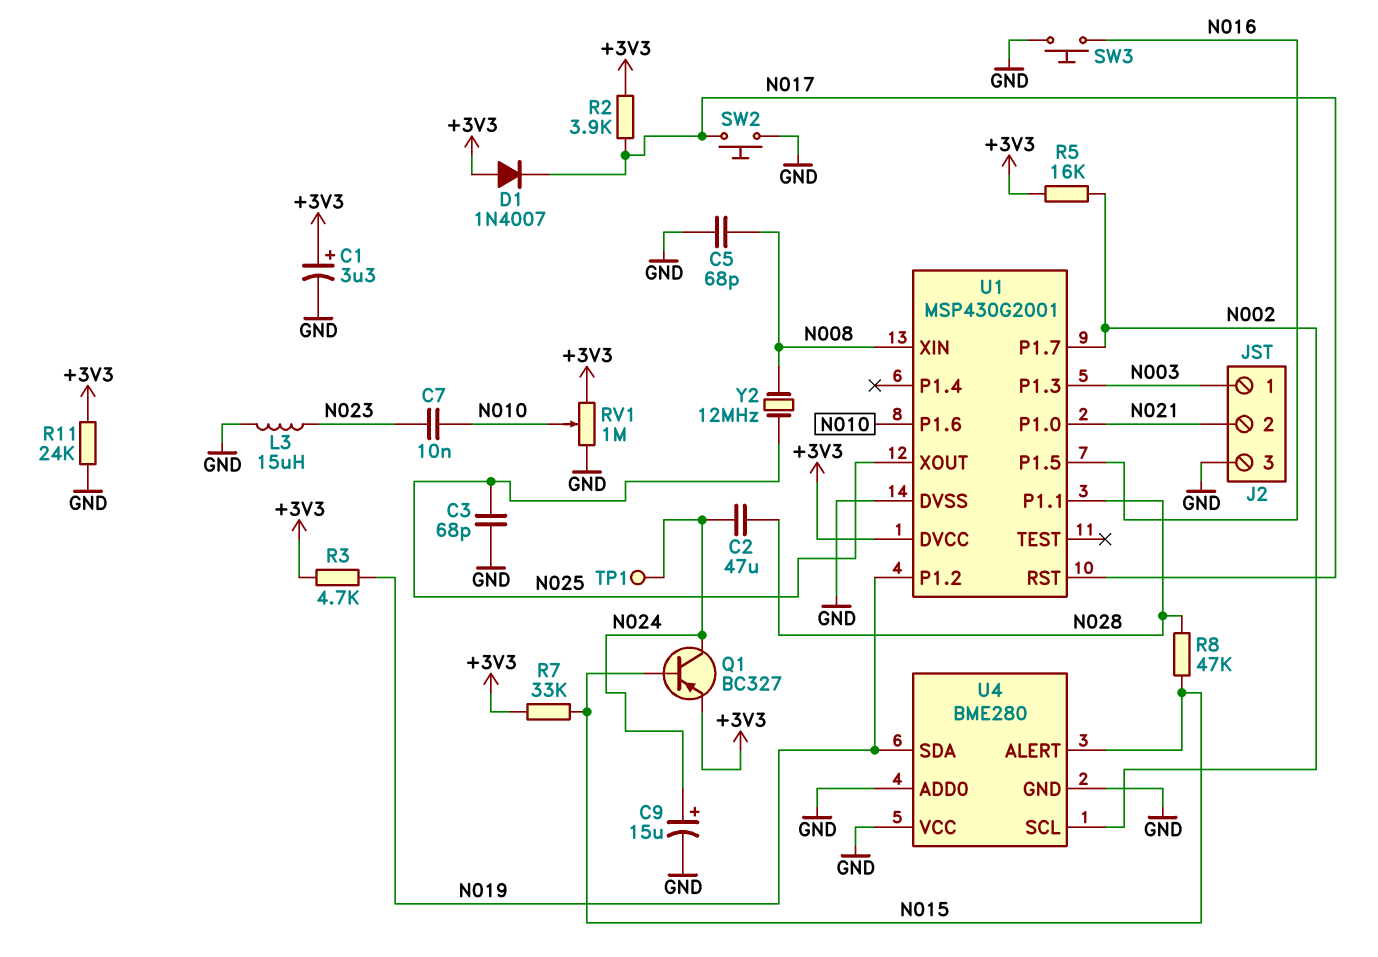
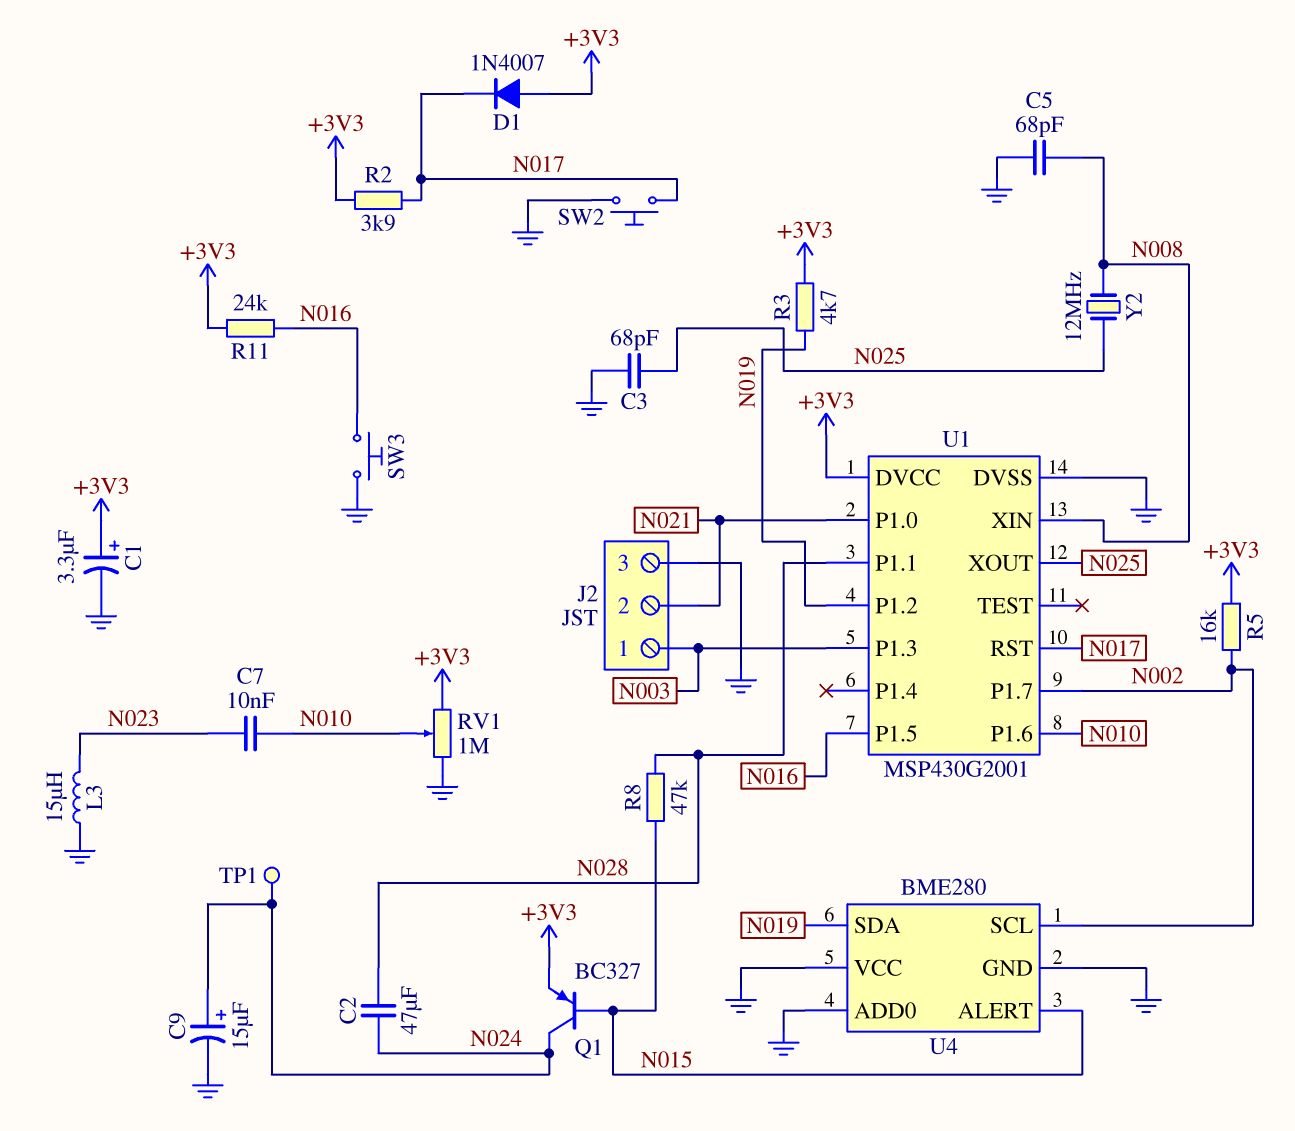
R7: 33k (+3V3, N015) -> none
R11: 24k (+3V3, GND) -> 24k (+3V3, N016)

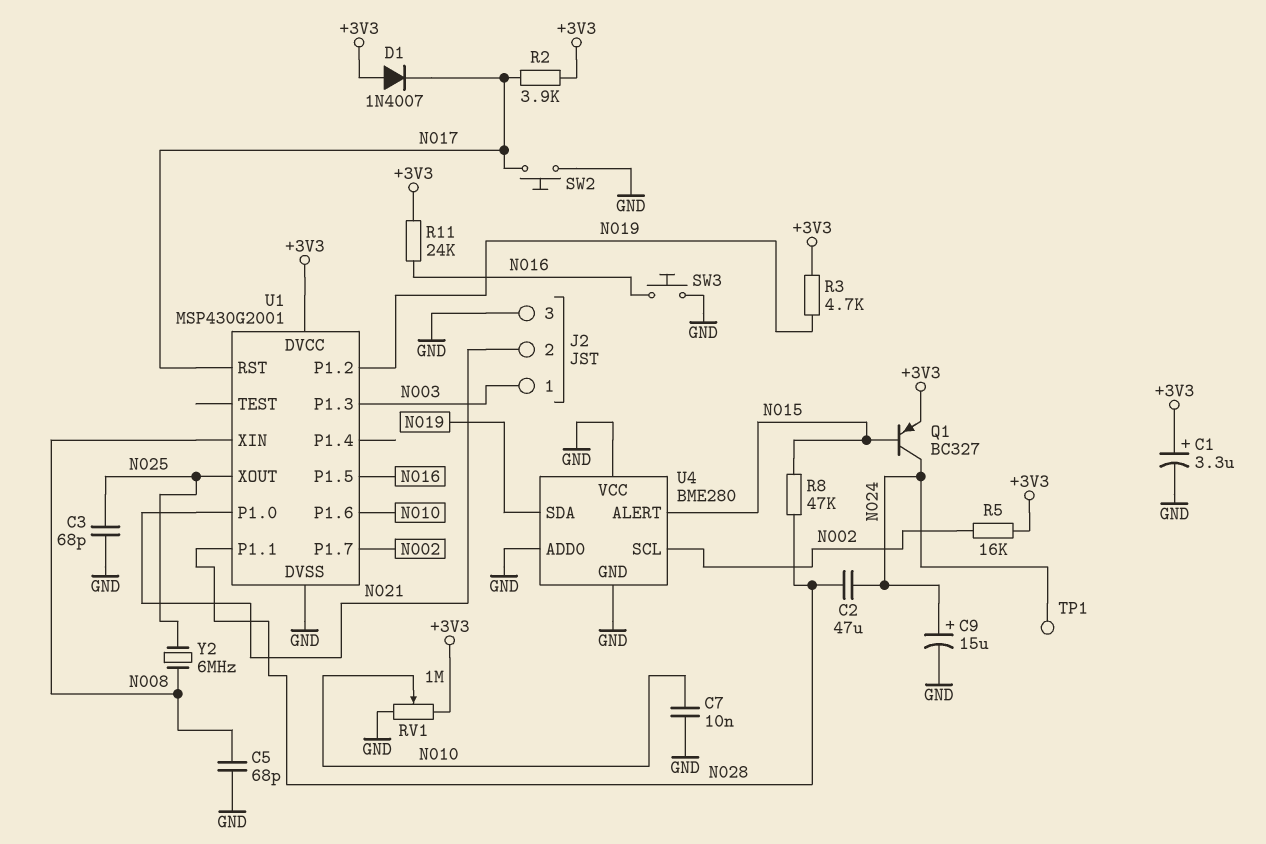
C7: 10nF (N010, N023) -> 10nF (GND, N010)
L3: 15uH (GND, N023) -> none
Y2: 12MHz (N008, N025) -> 6MHz (N008, N025)

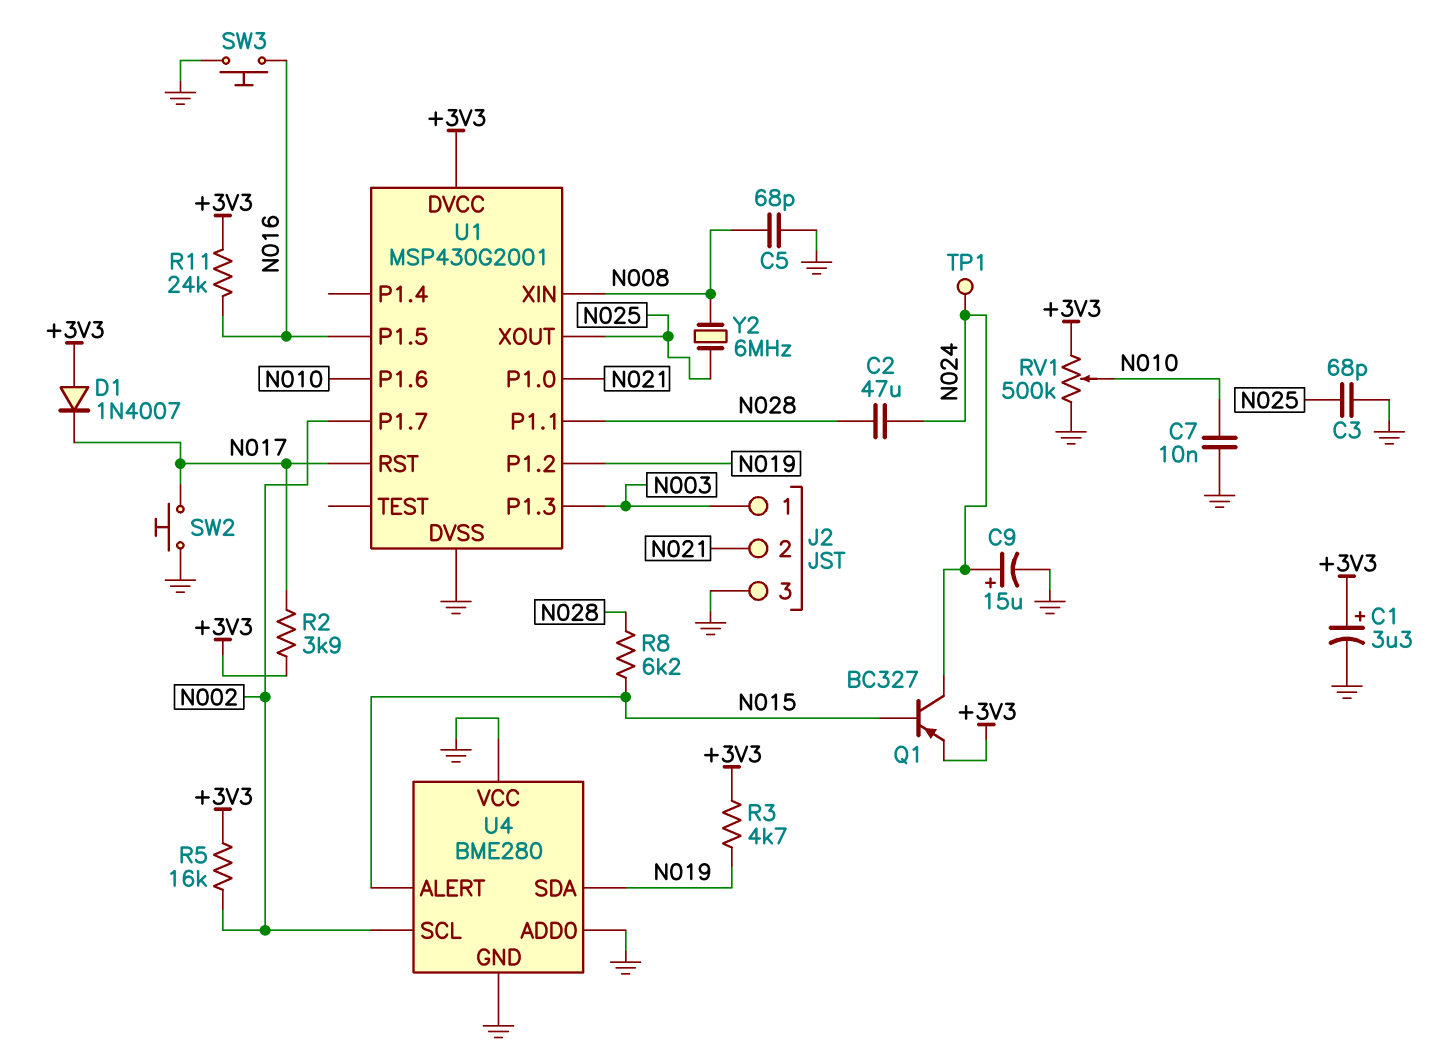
R8: 47k (N015, N028) -> 6.2k (N015, N028)
RV1: 1M (+3V3, GND, wiper N010) -> 500k (+3V3, GND, wiper N010)

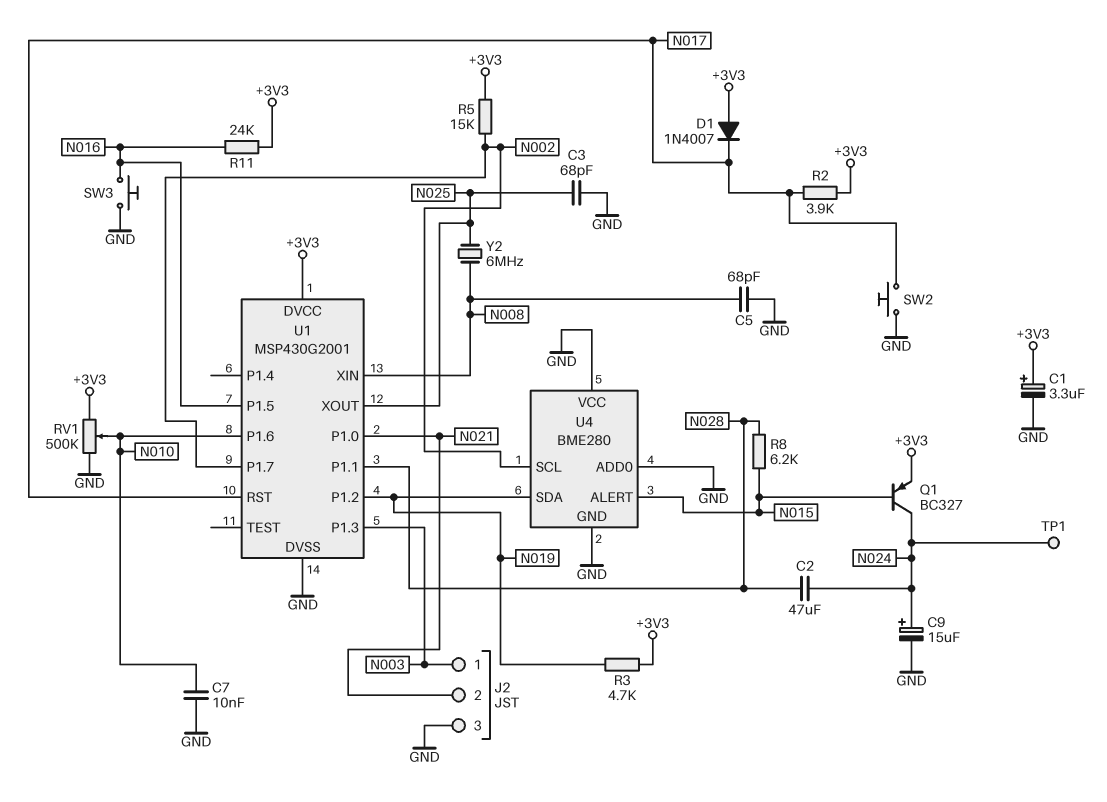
R5: 16k (+3V3, N002) -> 15k (+3V3, N002)

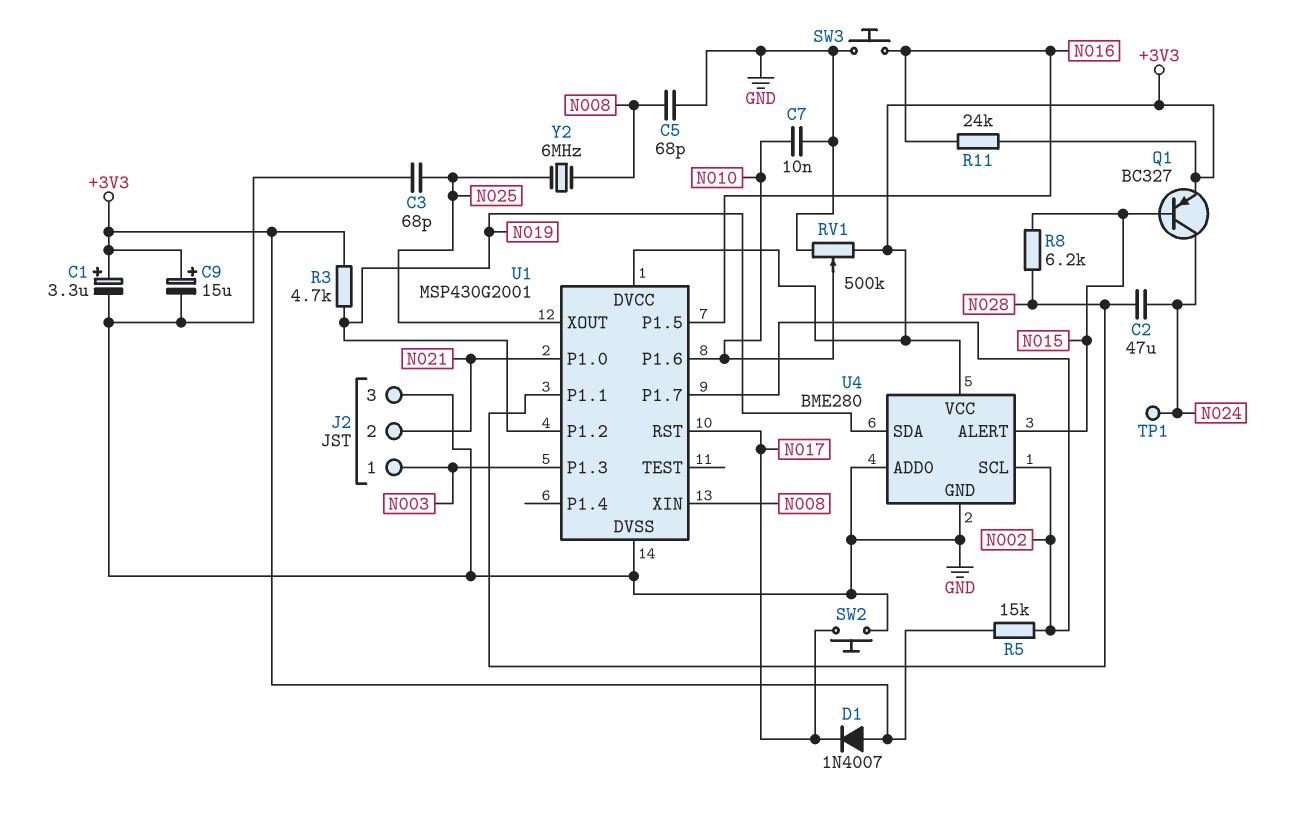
C9: 15uF (plus N024, minus GND) -> 15uF (plus +3V3, minus GND)
R2: 3.9k (+3V3, N017) -> none
U4 pin VCC: GND -> +3V3

